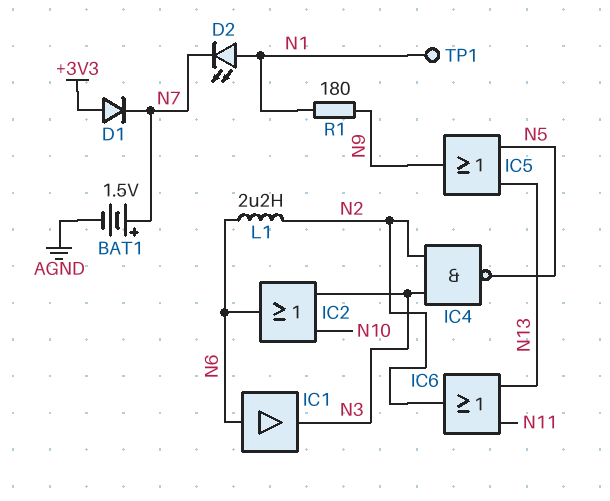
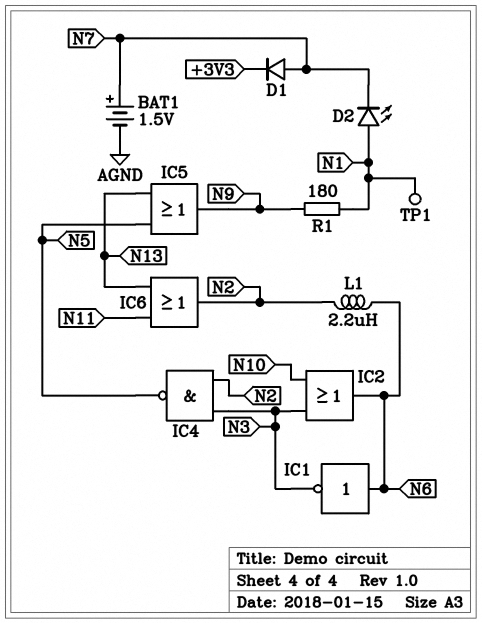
D1: diode (A +3V3, K N7) -> diode (A N7, K +3V3)
IC1: buffer (in N6, out N3) -> NOT (in N6, out N3)

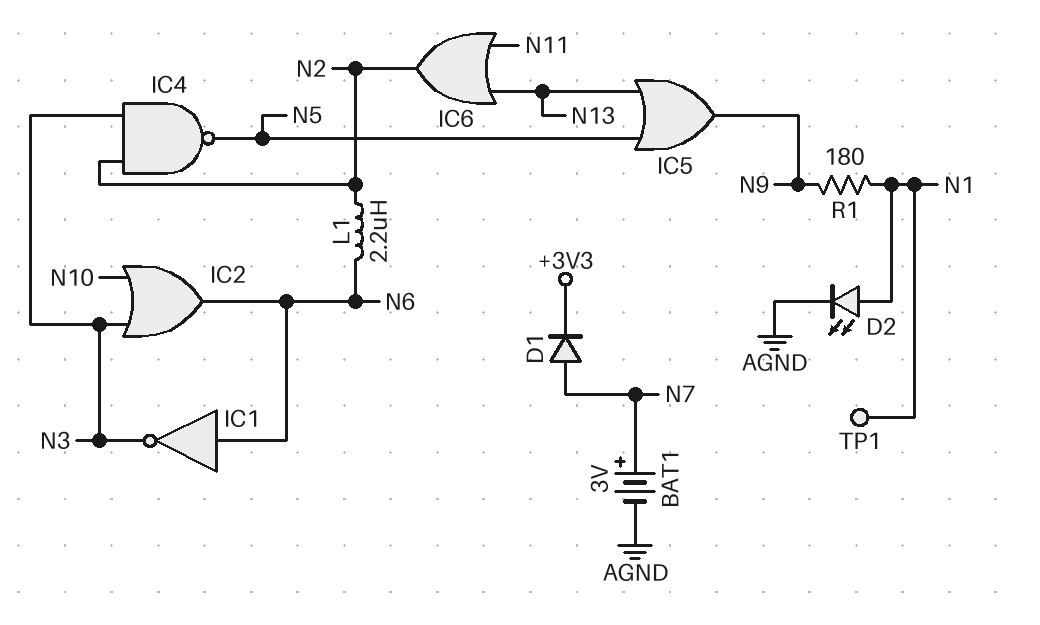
BAT1: 1.5V (plus N7, minus AGND) -> 3V (plus N7, minus AGND)
D2: LED (A N1, K N7) -> LED (A N1, K AGND)

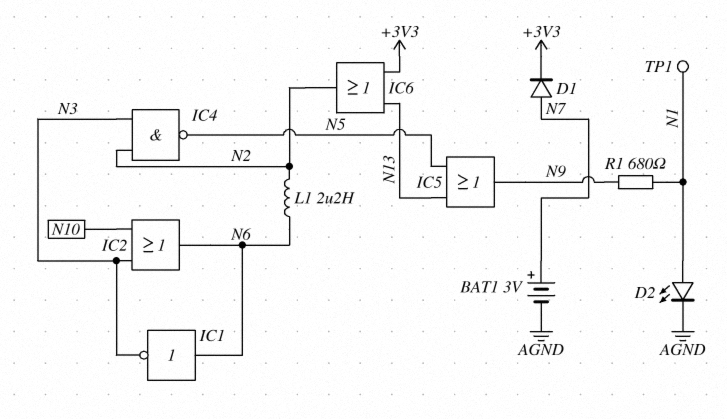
IC6: OR (in N11, in N13, out N2) -> OR (in +3V3, in N13, out N2)
R1: 180 (N1, N9) -> 680 (N1, N9)

